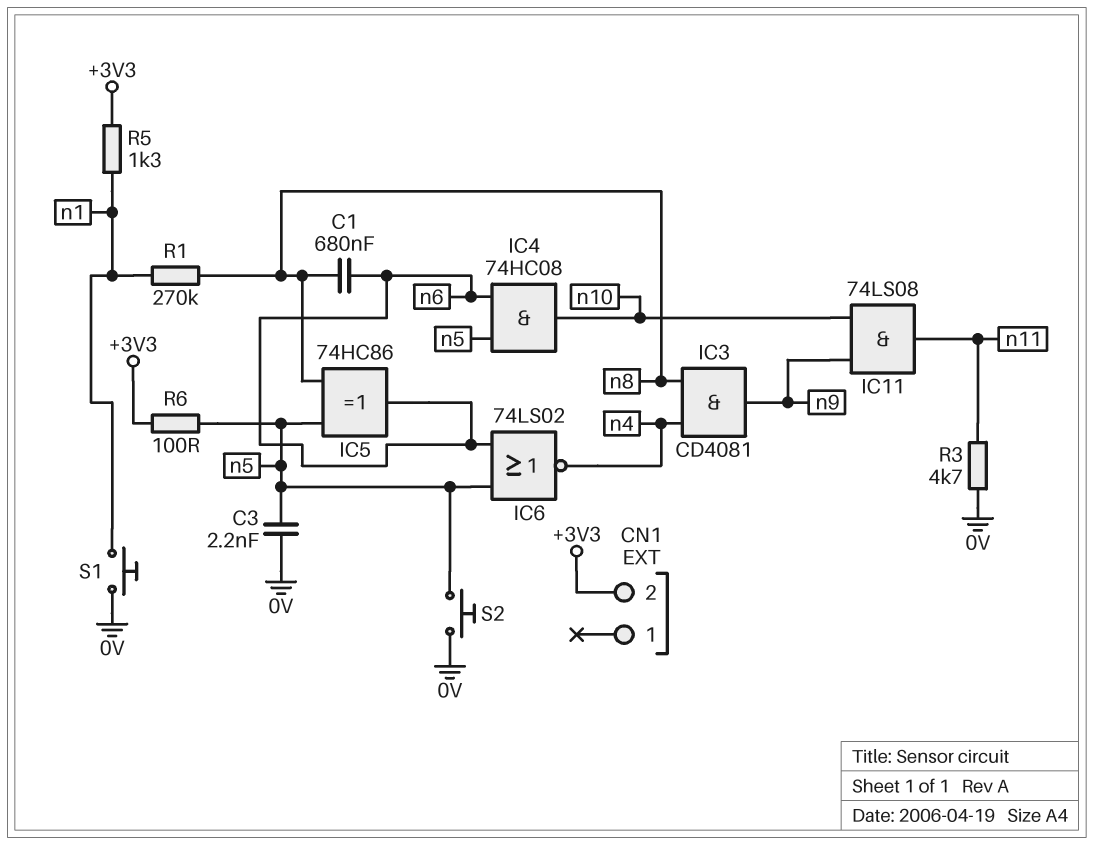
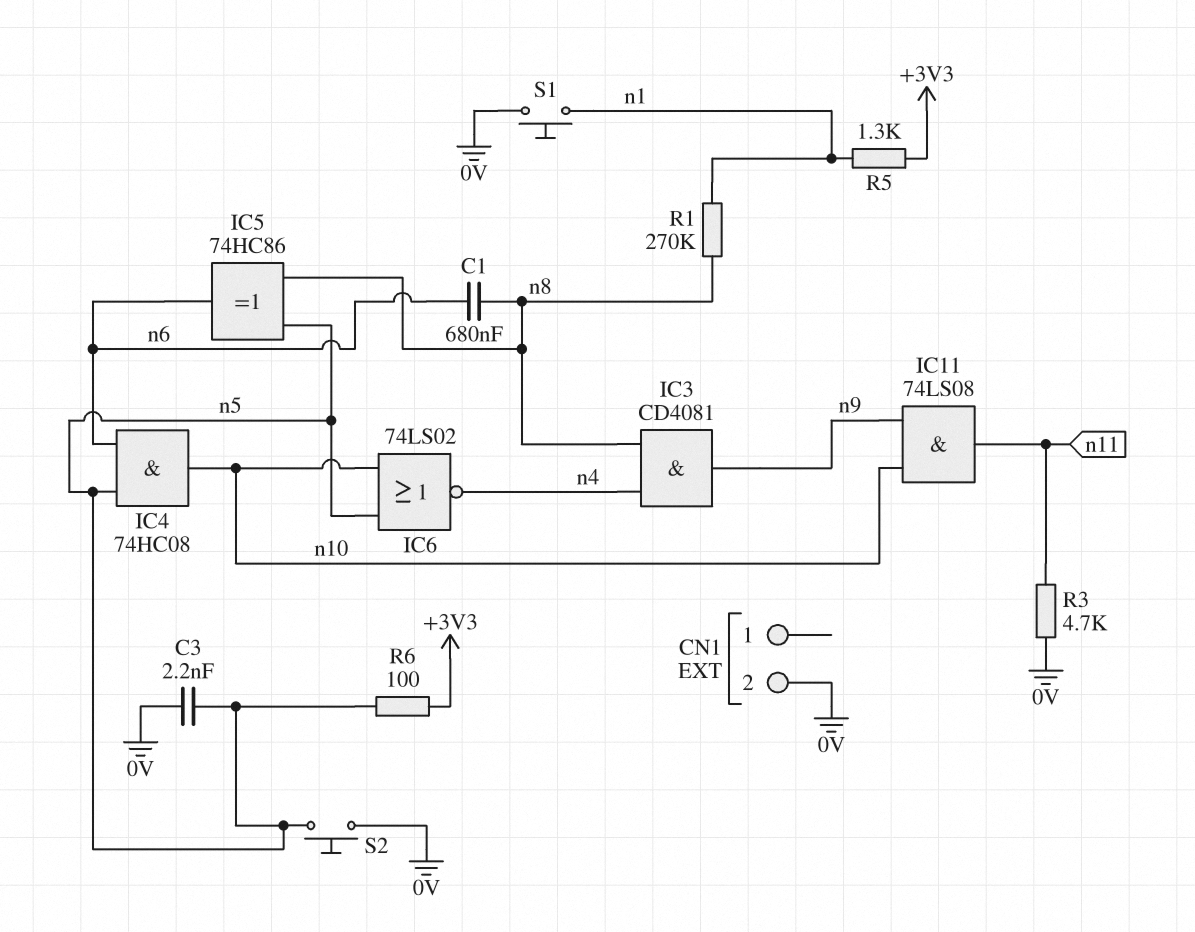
CN1 pin 2: +3V3 -> 0V
IC6: NOR 74LS02 (in n5, in n6, out n4) -> NOR 74LS02 (in n5, in n10, out n4)

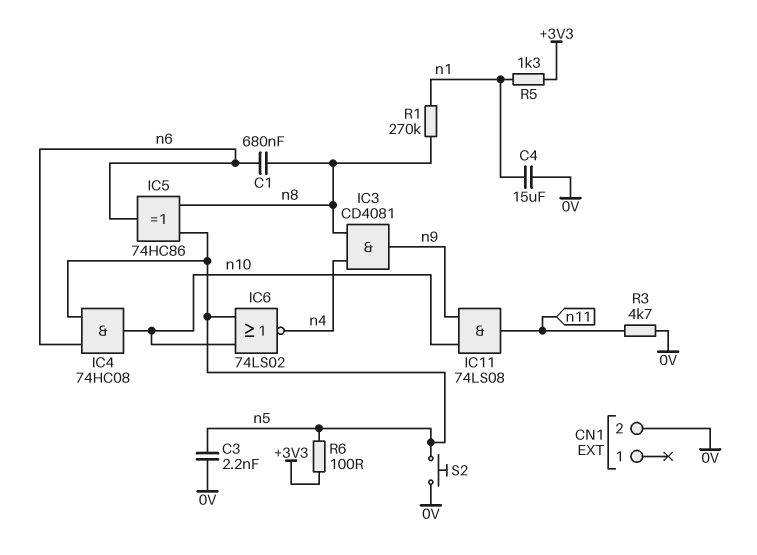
C4: none -> 15uF (0V, n1)
S1: button (0V, n1) -> none

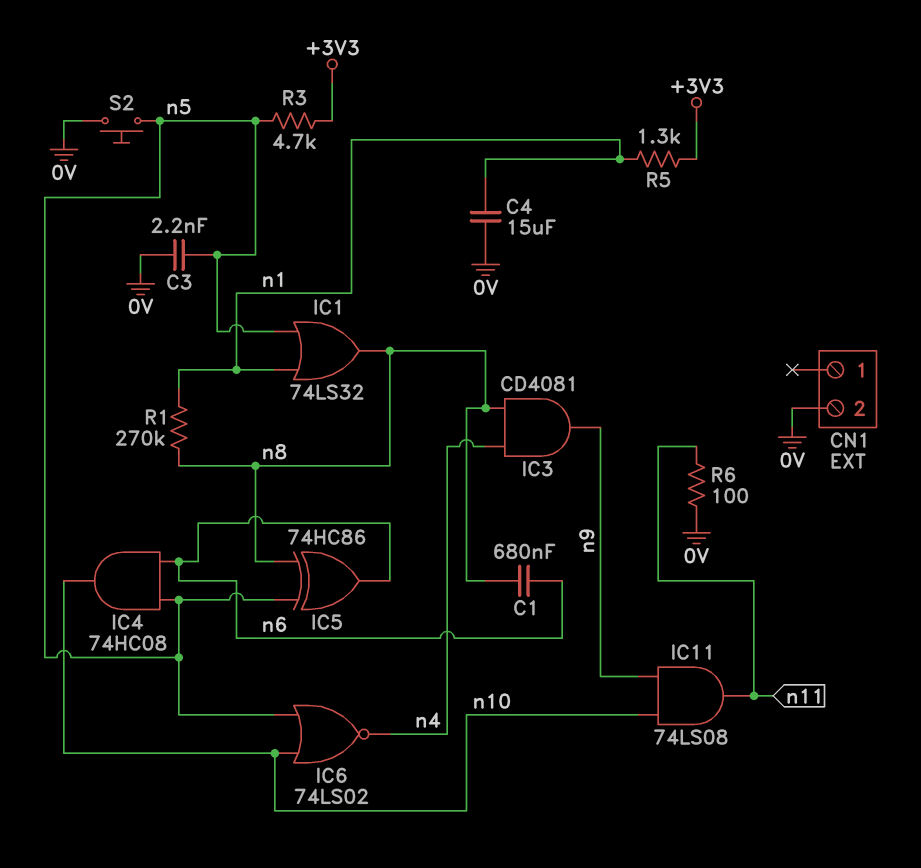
IC1: none -> OR 74LS32 (in n1, in n5, out n8)
R3: 4.7k (0V, n11) -> 4.7k (+3V3, n5)
R6: 100 (+3V3, n5) -> 100 (0V, n11)

